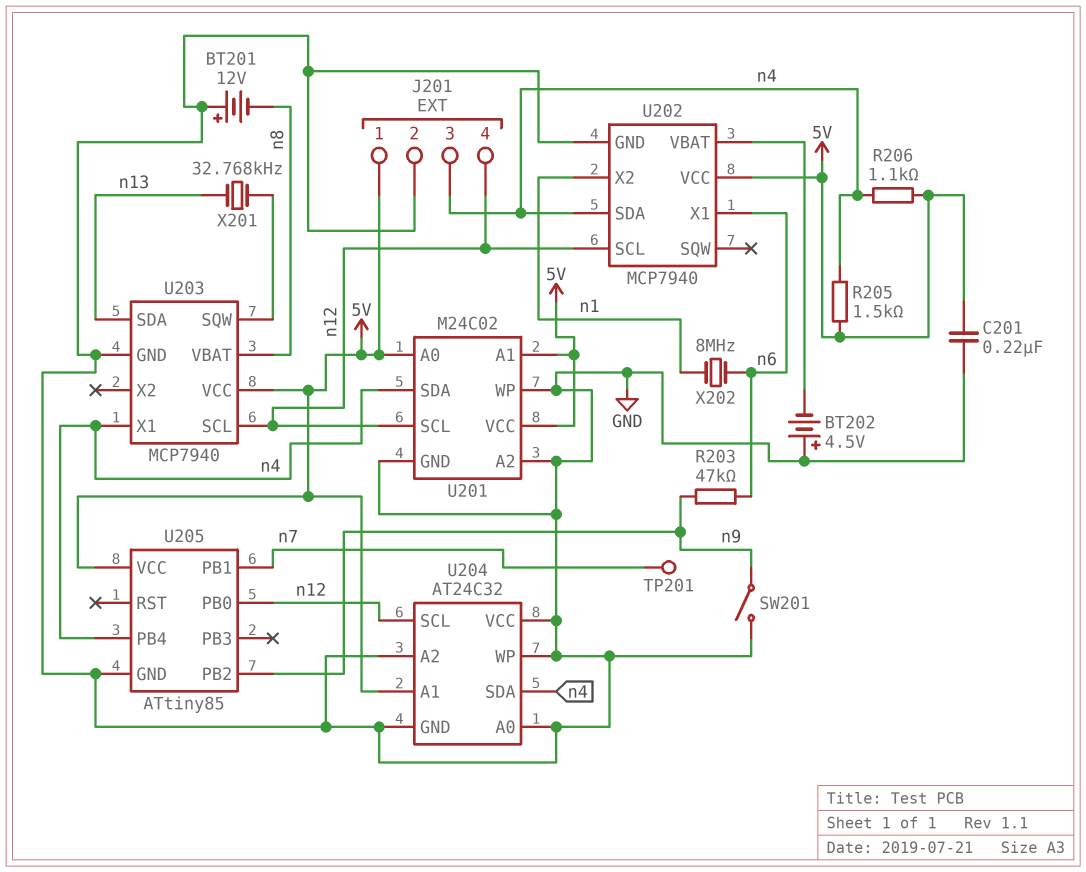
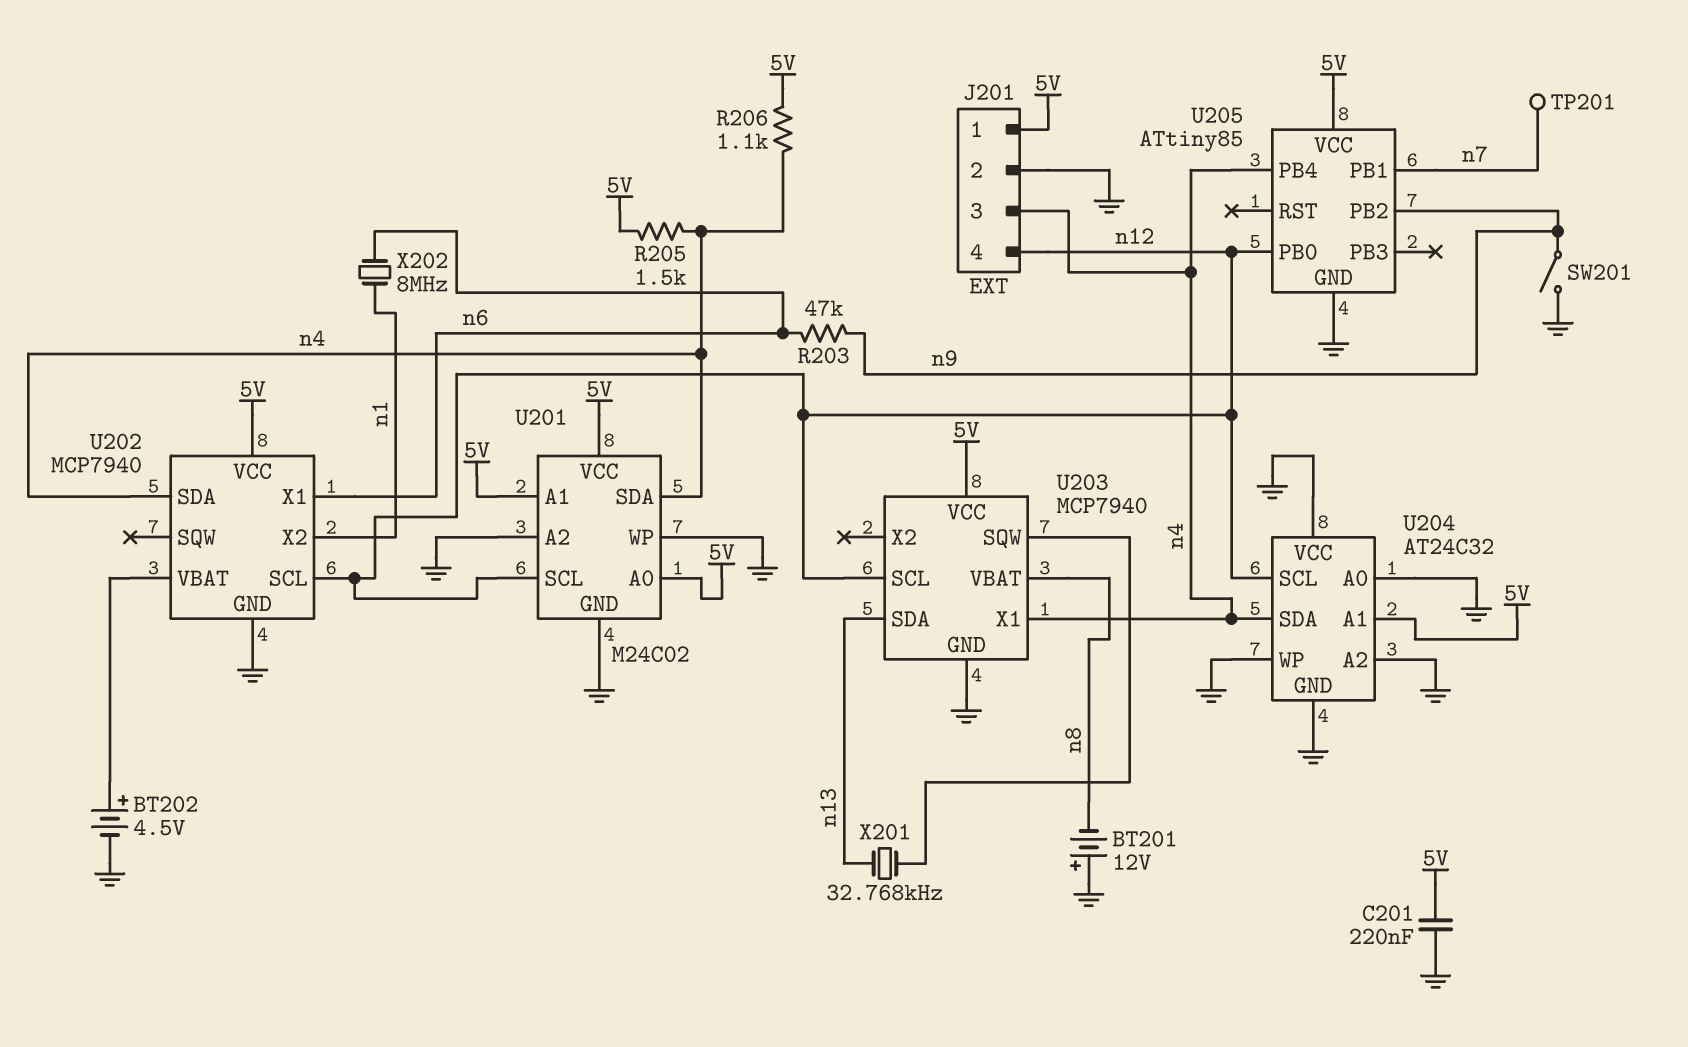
BT202: 4.5V (plus GND, minus U202/VBAT) -> 4.5V (plus U202/VBAT, minus GND)

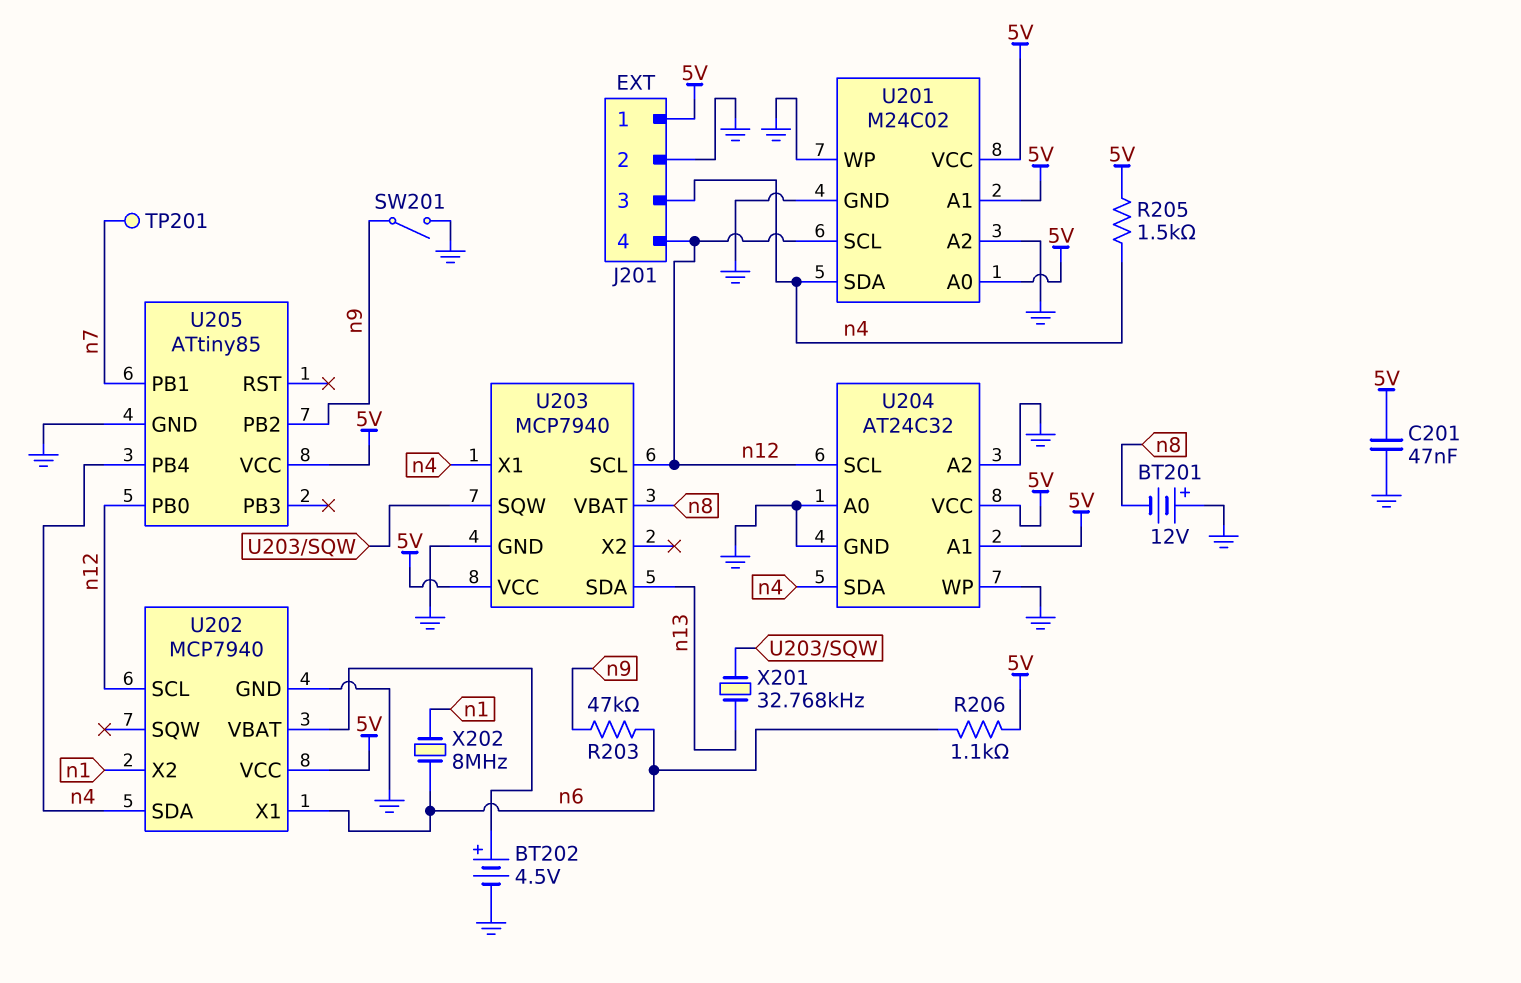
C201: 220nF (5V, GND) -> 47nF (5V, GND)
R206: 1.1k (5V, n4) -> 1.1k (5V, n6)
U204 pin VCC: GND -> 5V

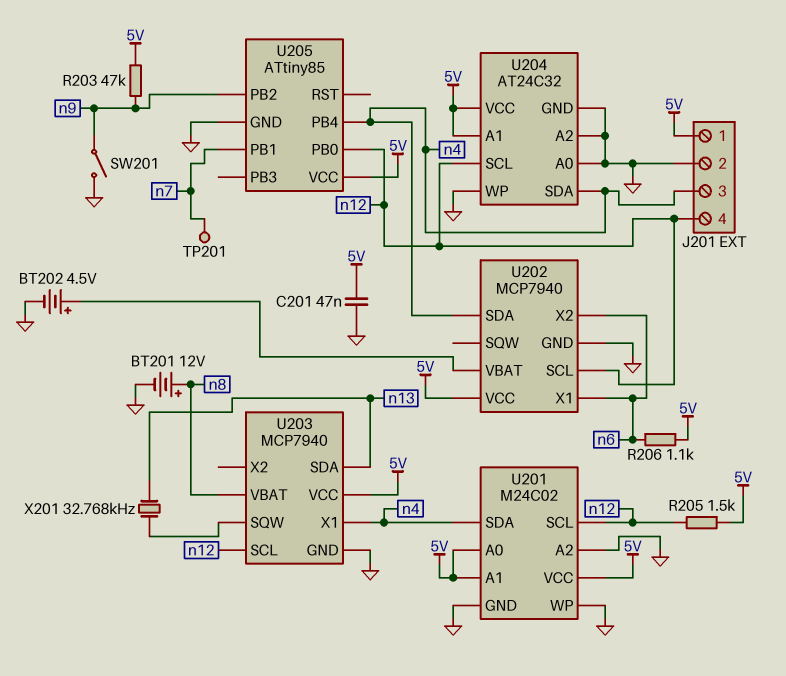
BT201: 12V (plus GND, minus n8) -> 12V (plus n8, minus GND)
R203: 47k (n6, n9) -> 47k (5V, n9)
R205: 1.5k (5V, n4) -> 1.5k (5V, n12)
U202 pin X2: n1 -> n6
X202: 8MHz (n1, n6) -> none

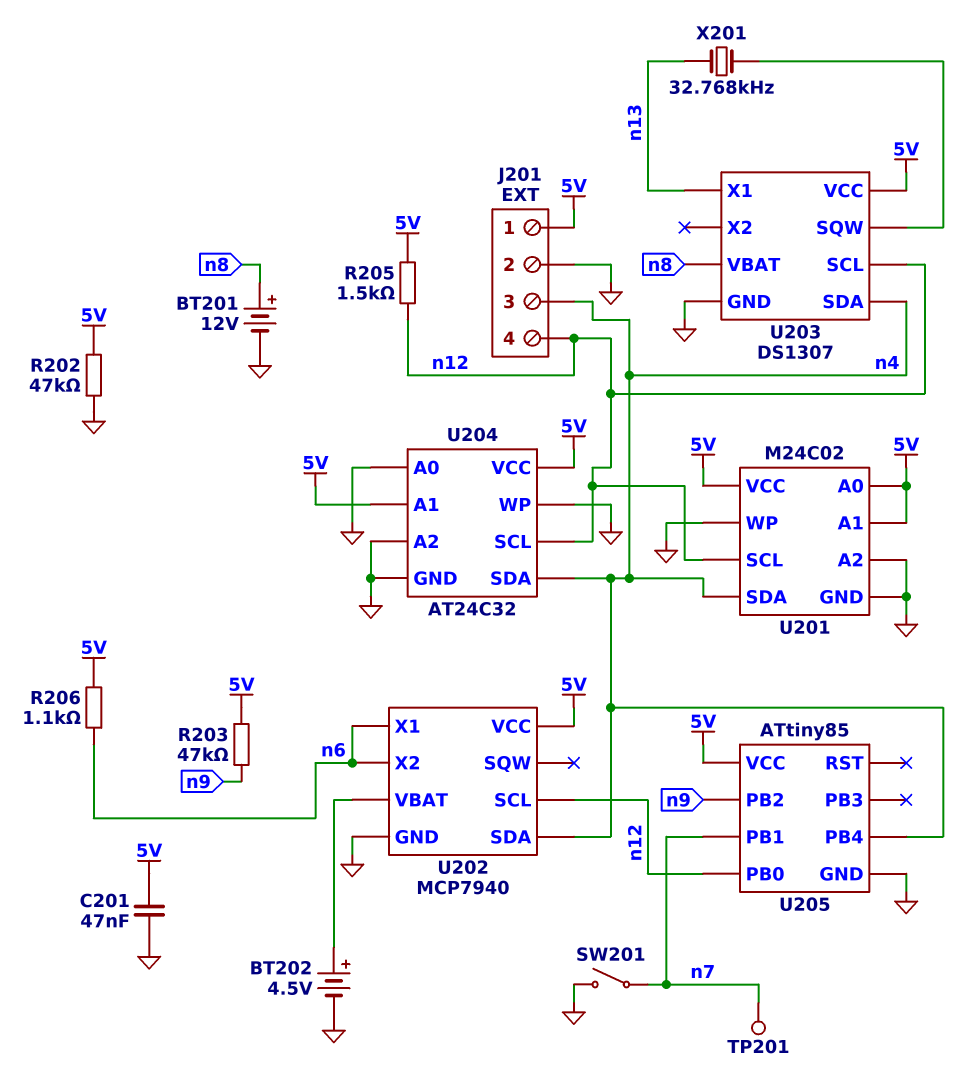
R202: none -> 47k (5V, GND)
SW201: switch (GND, n9) -> switch (GND, n7)
U203: MCP7940 -> DS1307
U203 pin SDA: n13 -> n4
U203 pin X1: n4 -> n13

